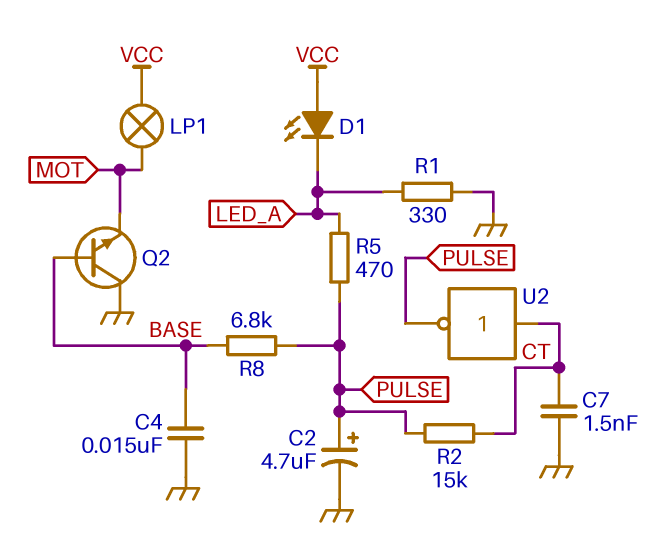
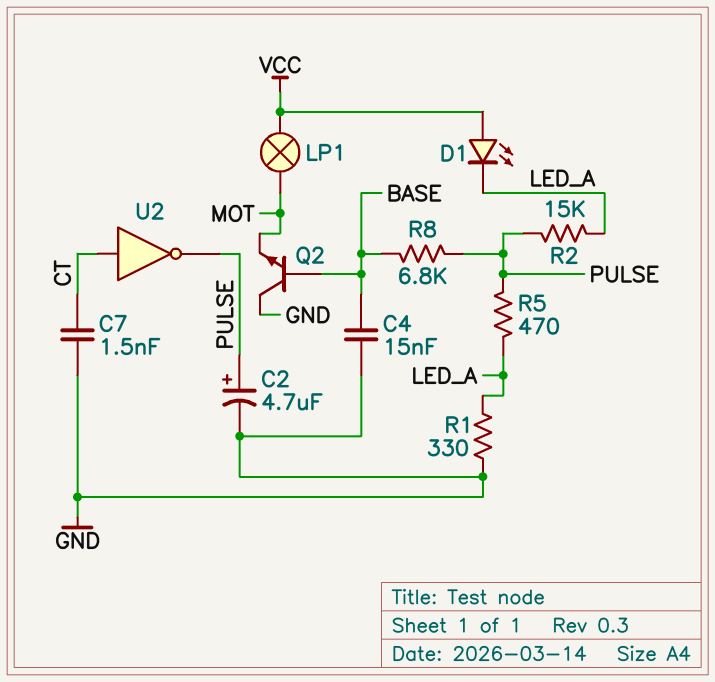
R2: 15k (CT, PULSE) -> 15k (LED_A, PULSE)

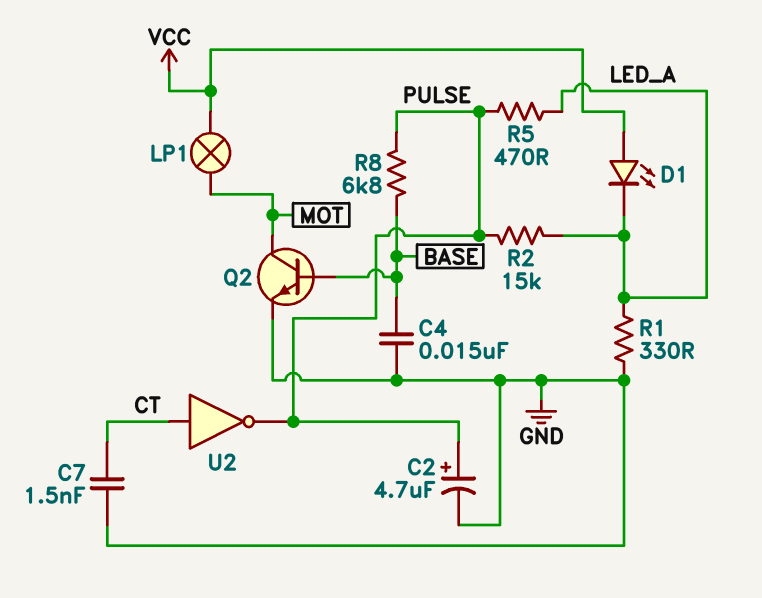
Q2: NPN (B BASE, C GND, E MOT) -> NPN (B BASE, C MOT, E GND)

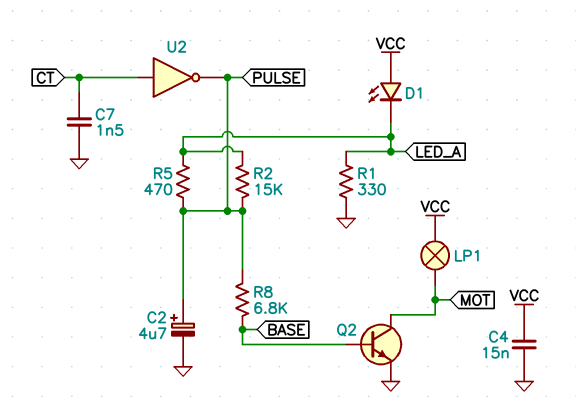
C4: 15nF (BASE, GND) -> 15nF (GND, VCC)

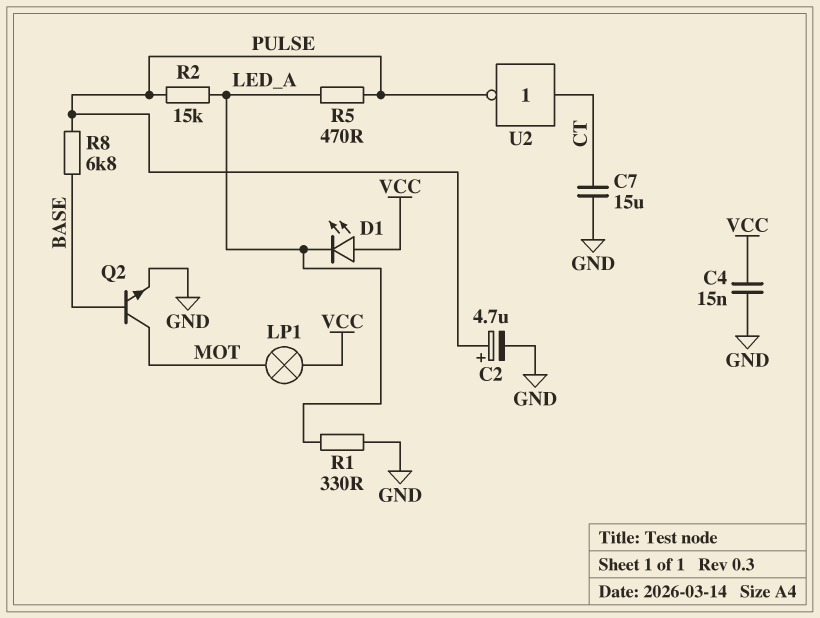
C7: 1.5nF (CT, GND) -> 15uF (CT, GND)

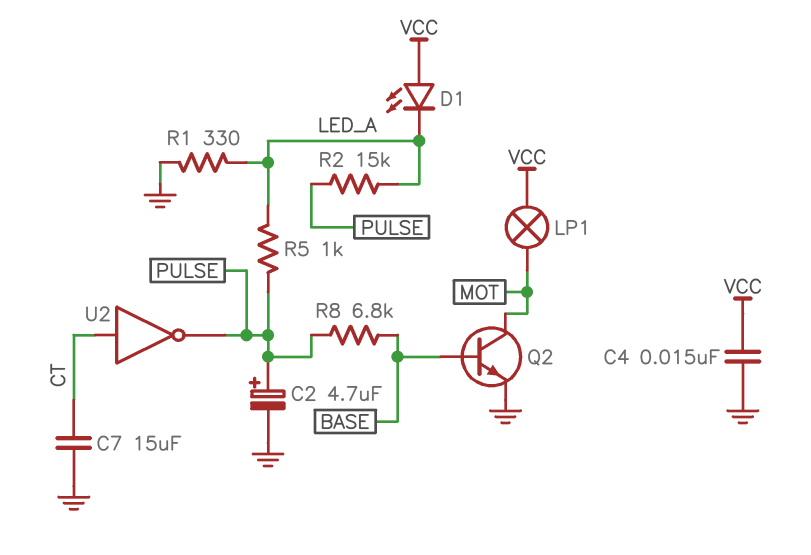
R5: 470 (LED_A, PULSE) -> 1k (LED_A, PULSE)

